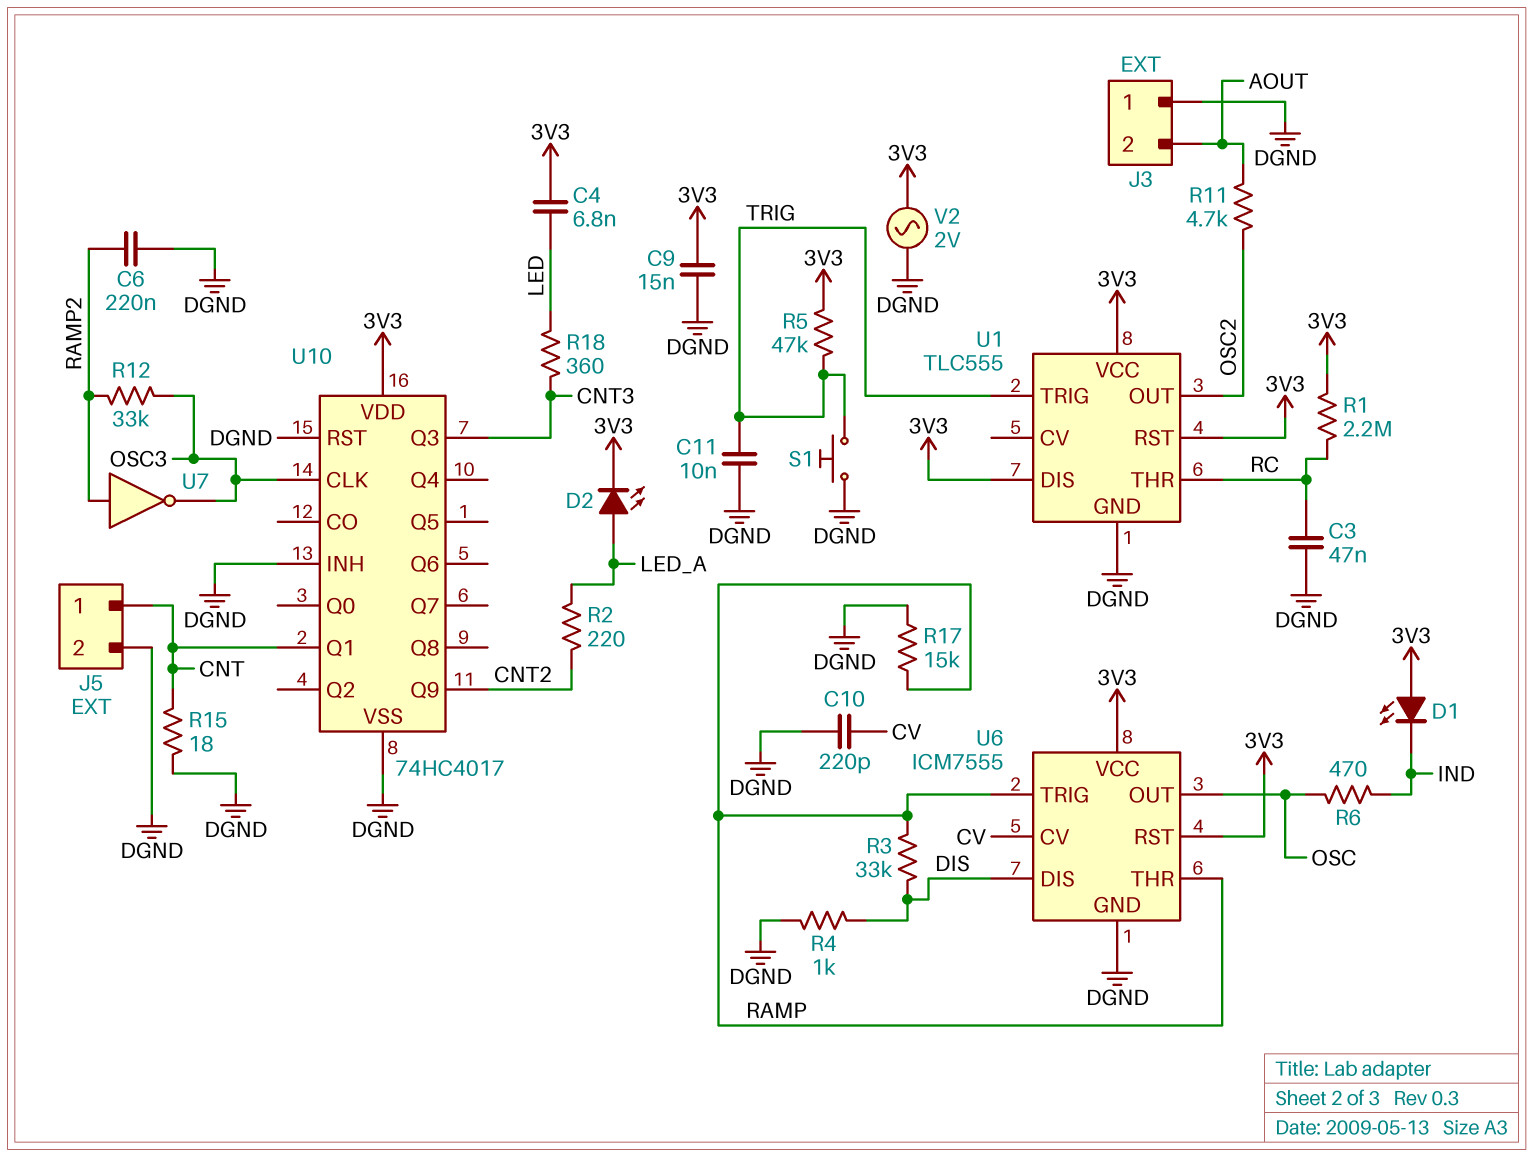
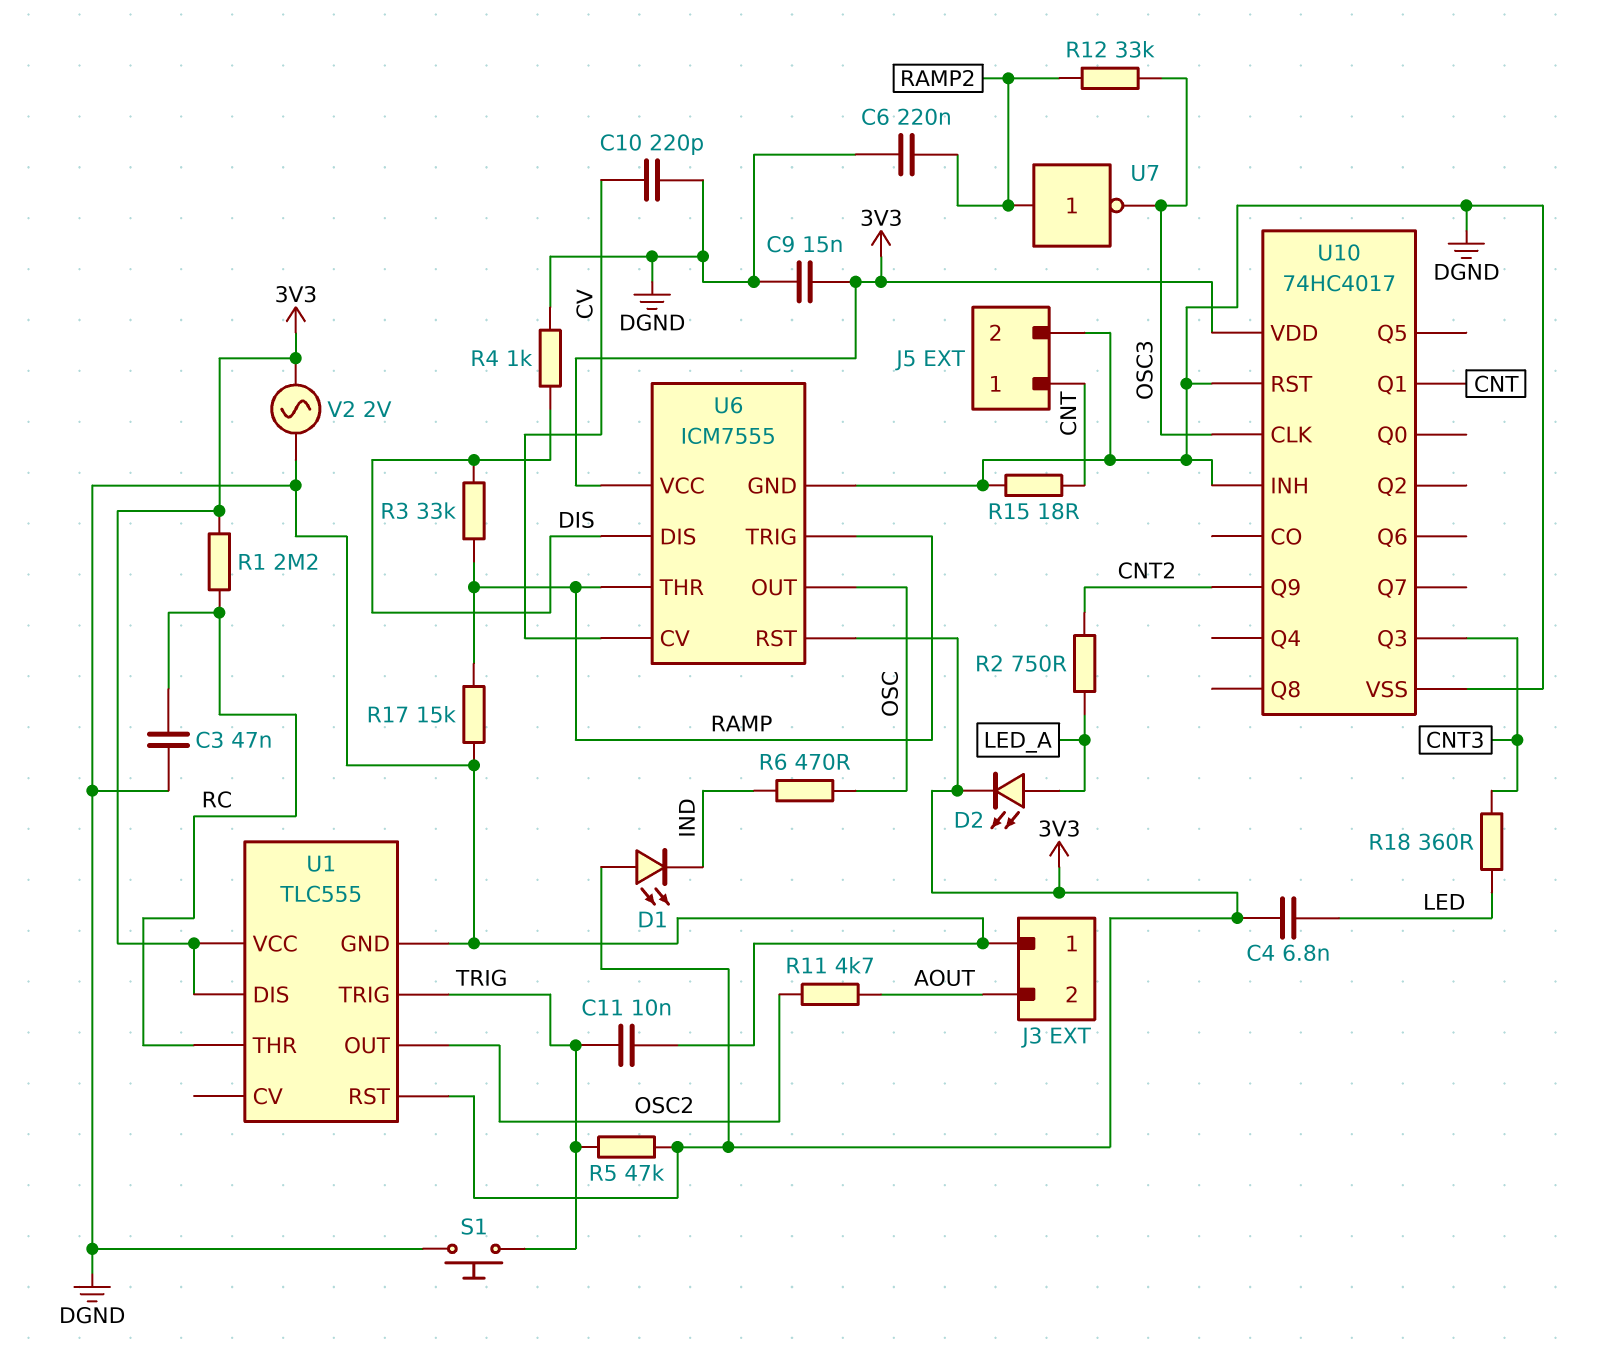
R2: 220 (CNT2, LED_A) -> 750 (CNT2, LED_A)

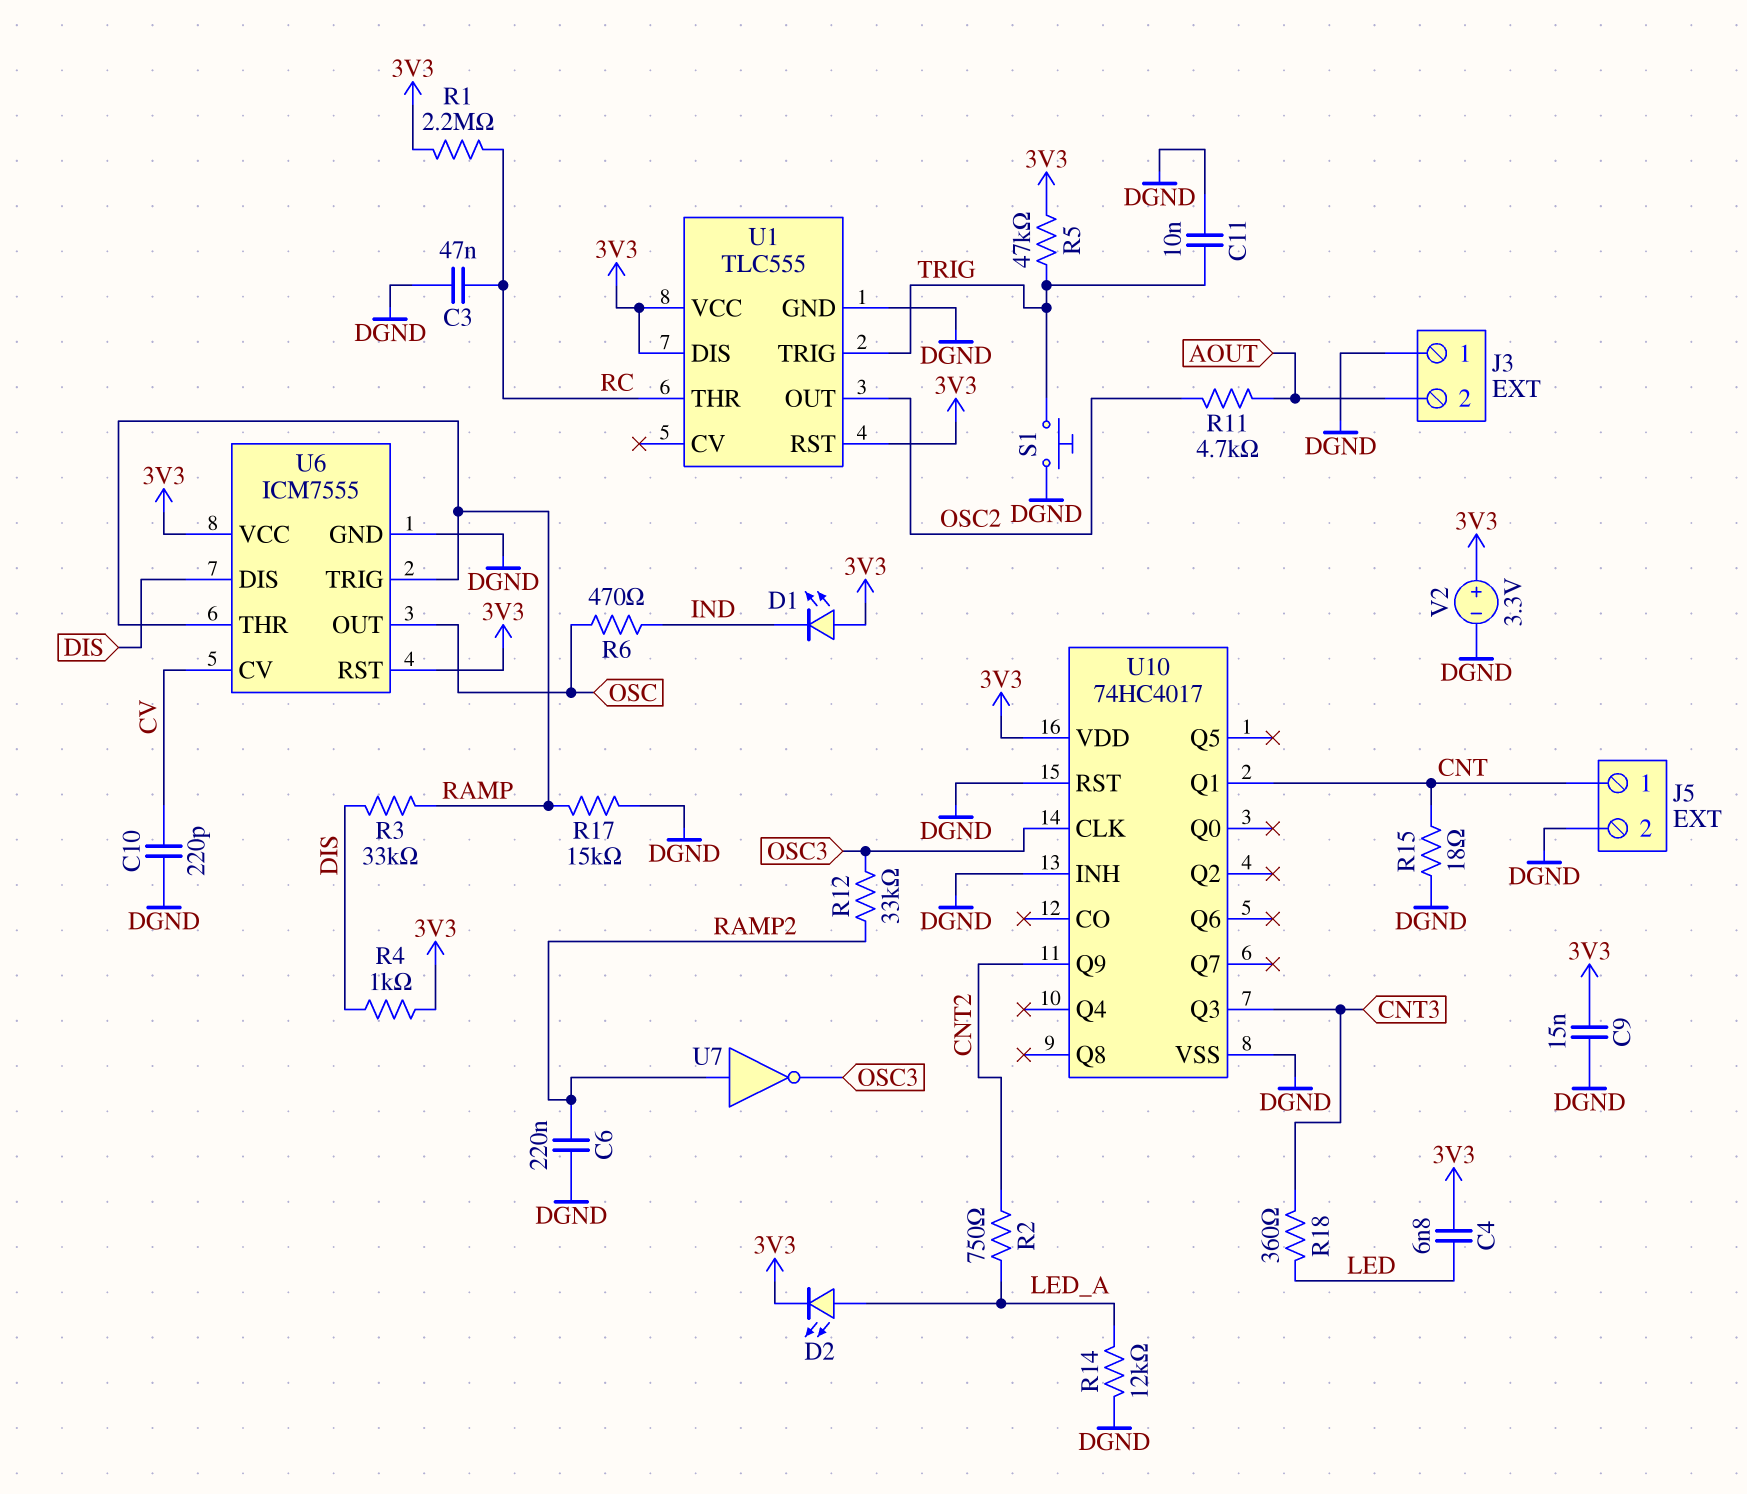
R4: 1k (DGND, DIS) -> 1k (3V3, DIS)
R14: none -> 12k (DGND, LED_A)
V2: AC 2V (3V3, DGND) -> 3.3V (plus 3V3, minus DGND)

